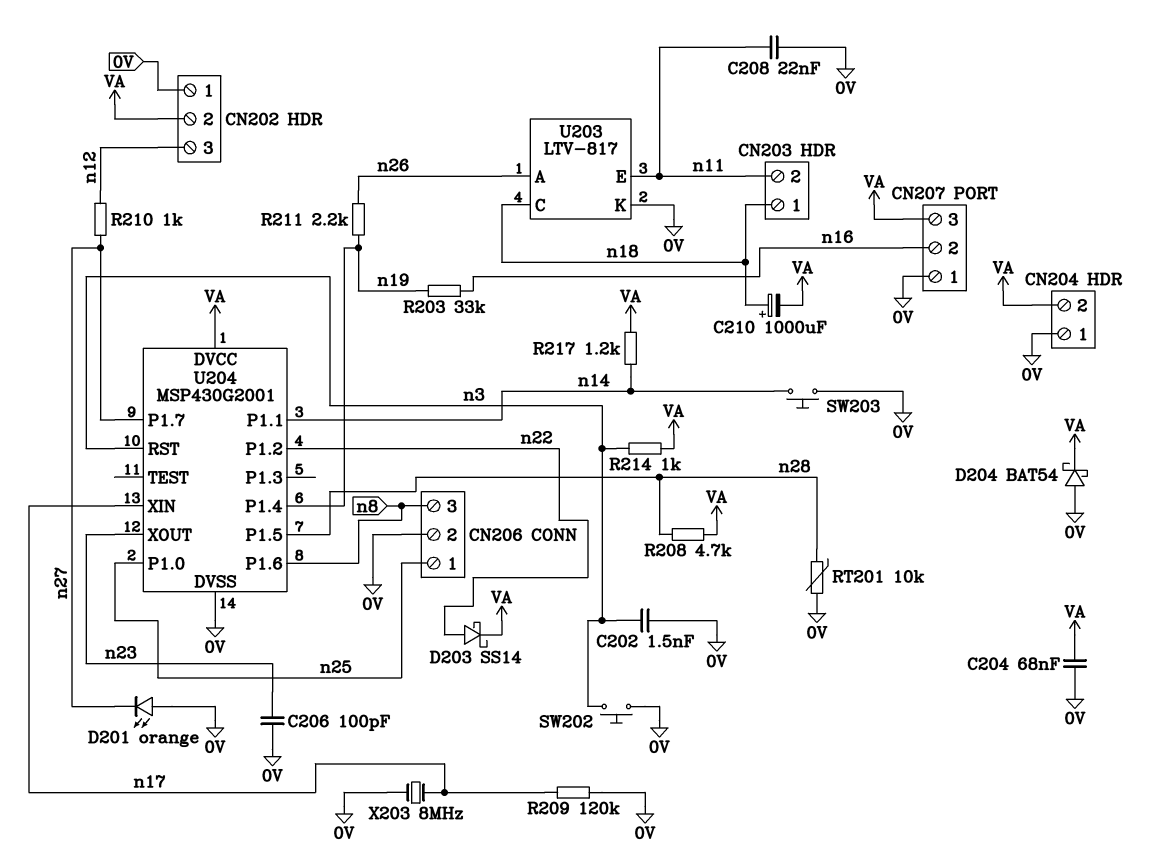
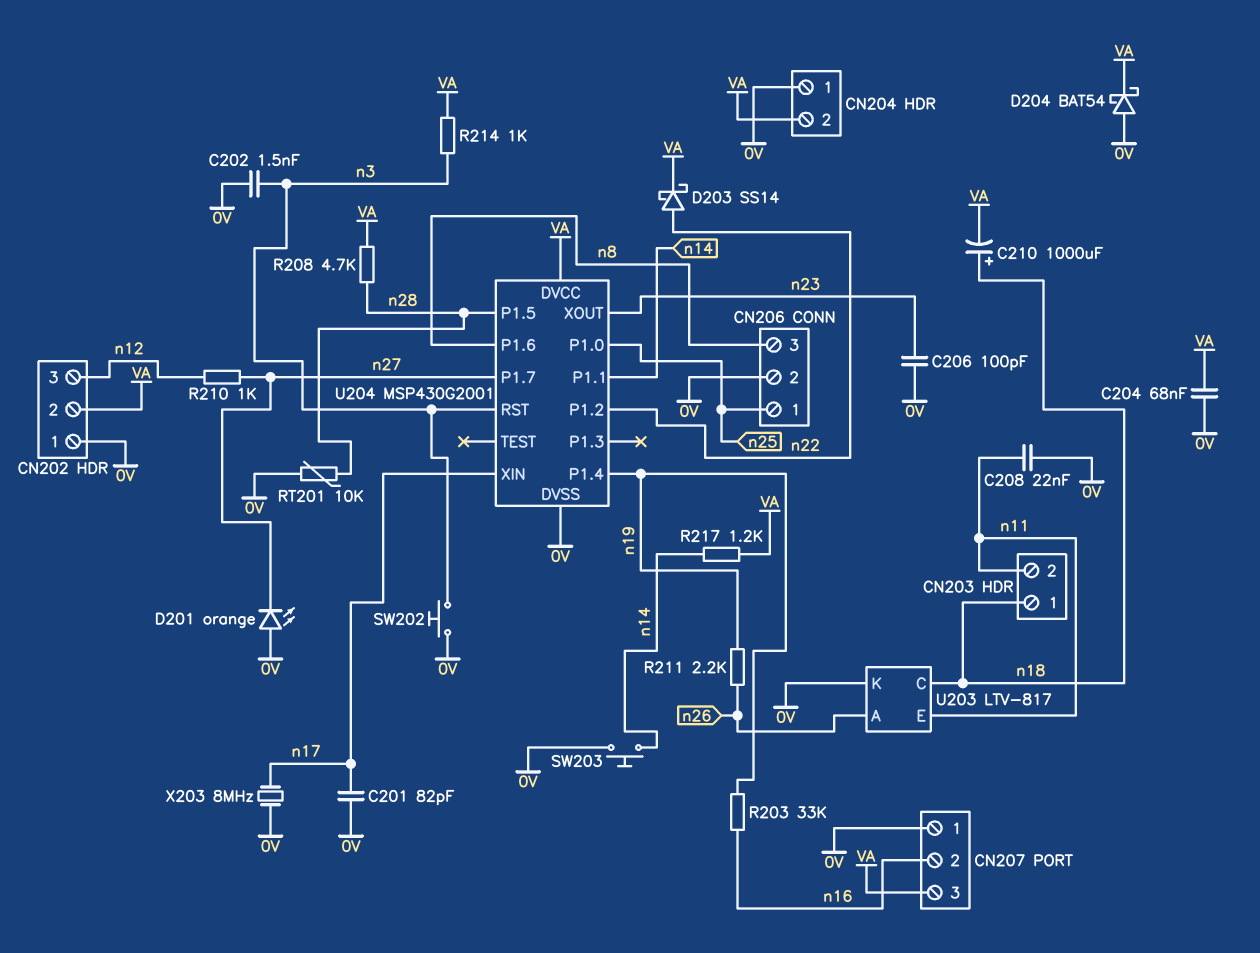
C201: none -> 82pF (0V, n17)
R209: 120k (0V, n17) -> none

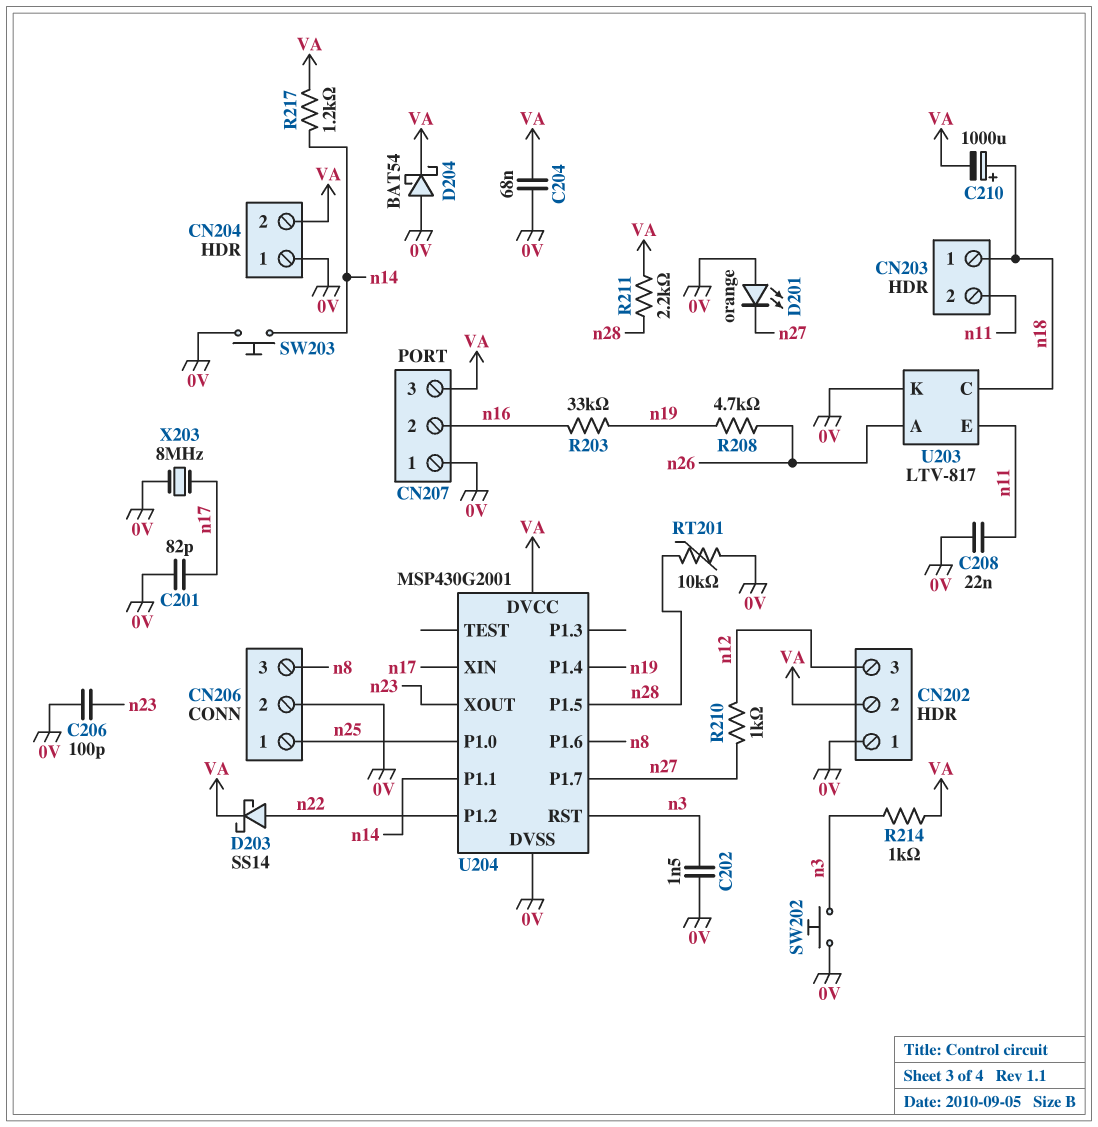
R208: 4.7k (VA, n28) -> 4.7k (n19, n26)
R211: 2.2k (n19, n26) -> 2.2k (VA, n28)

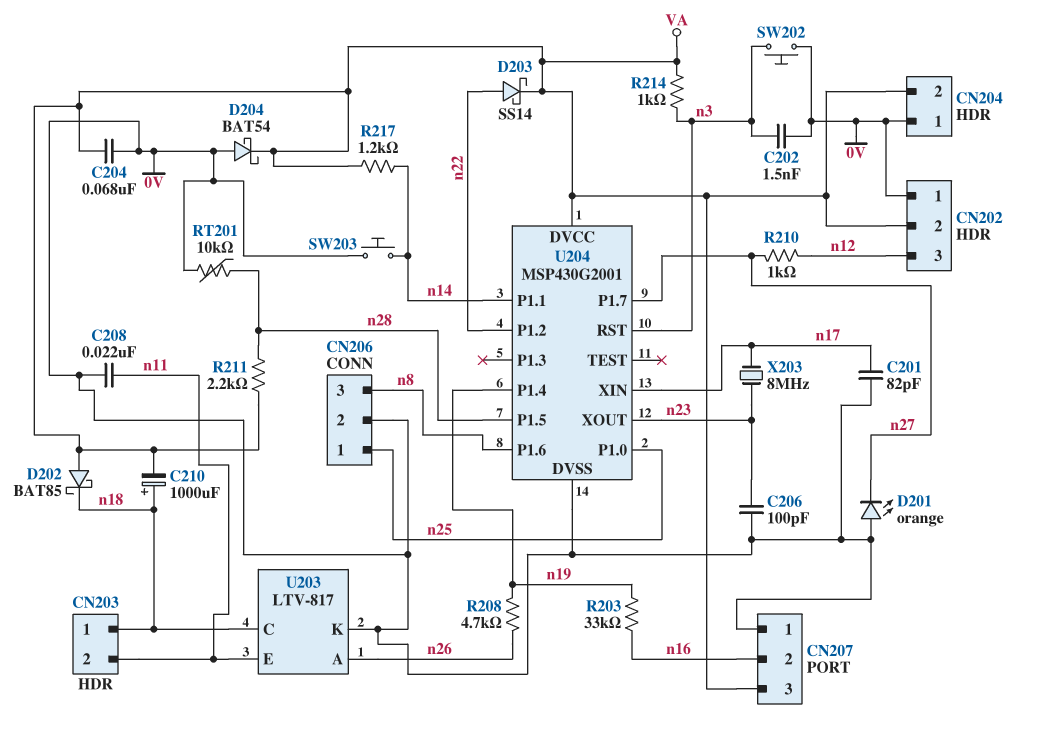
D202: none -> schottky BAT85 (A VA, K n18)
X203: 8MHz (0V, n17) -> 8MHz (n17, n23)

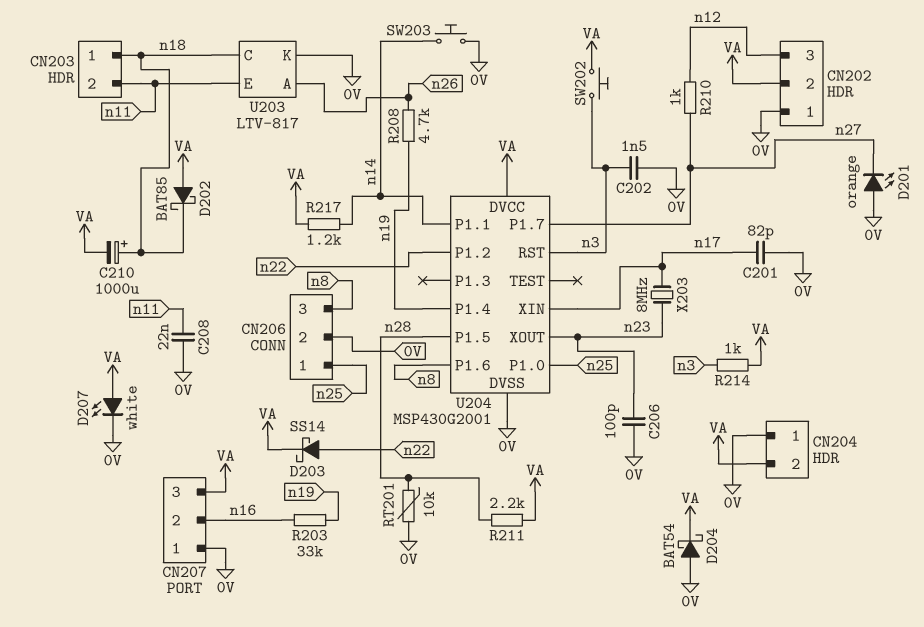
C204: 68nF (0V, VA) -> none
D207: none -> LED white (A VA, K 0V)
SW202: button (0V, n3) -> button (VA, n3)

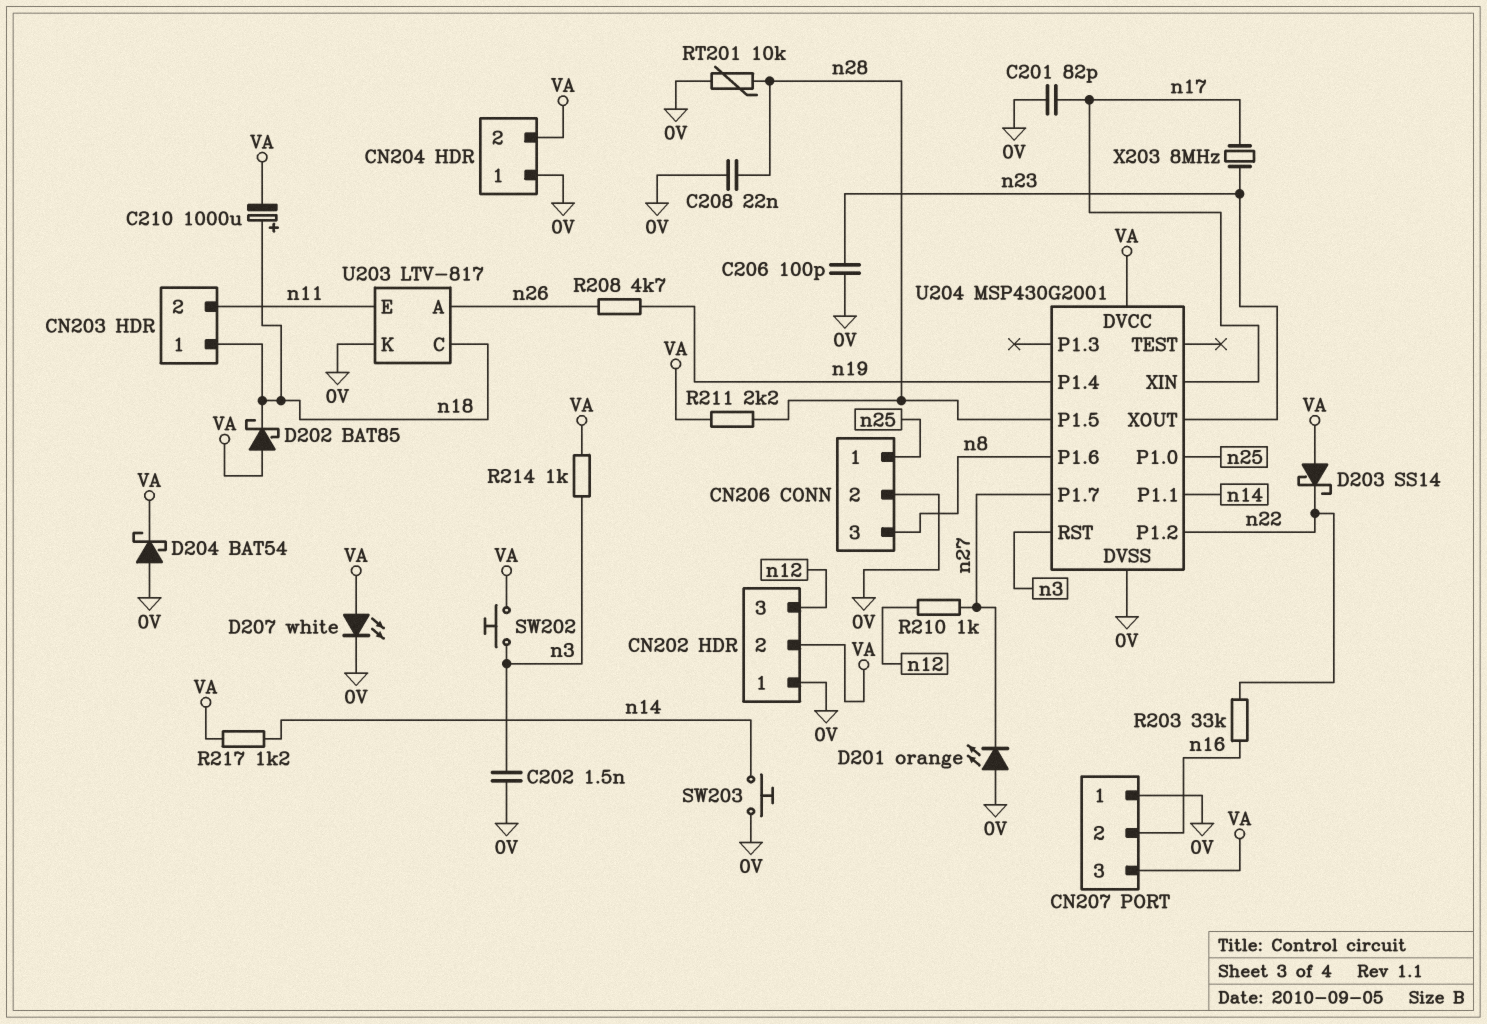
C208: 22nF (0V, n11) -> 22nF (0V, n28)
D203: schottky SS14 (A n22, K VA) -> schottky SS14 (A VA, K n22)
R203: 33k (n16, n19) -> 33k (n16, n22)

